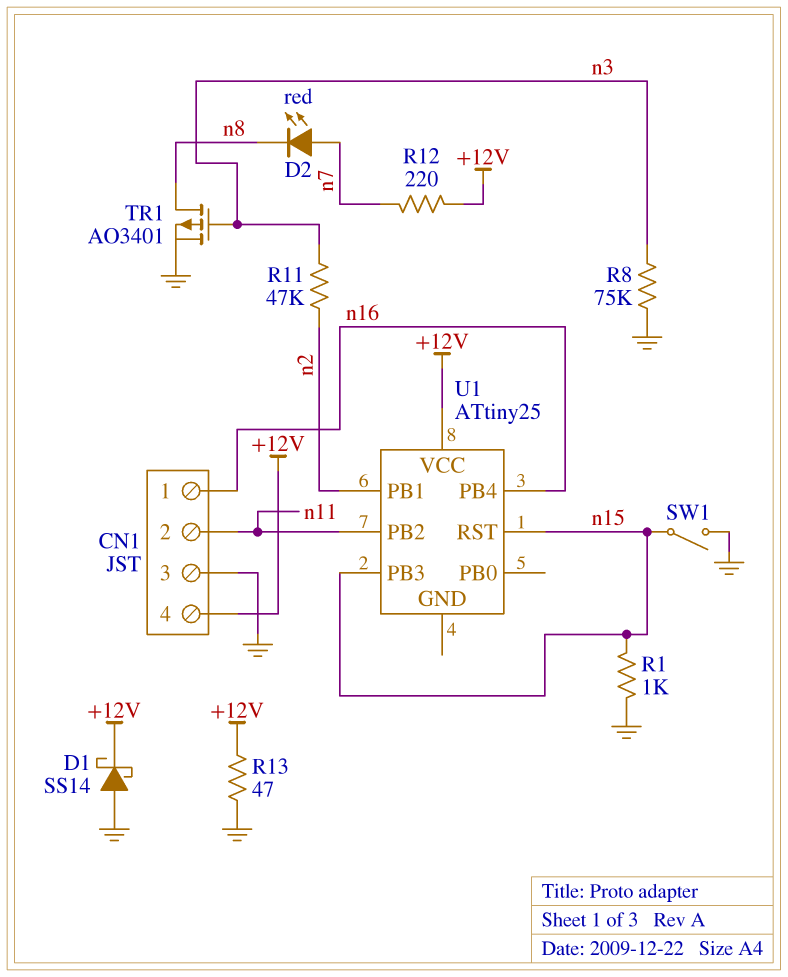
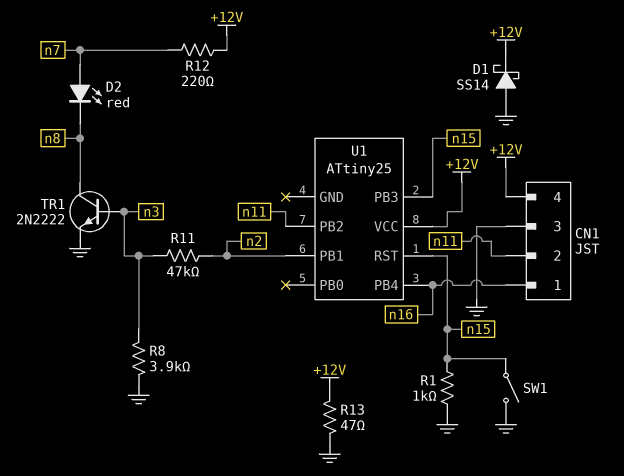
R8: 75k (GND, n3) -> 3.9k (GND, n3)
TR1: PMOS AO3401 (G n3, D n8, S GND) -> NPN 2N2222 (B n3, C n8, E GND)

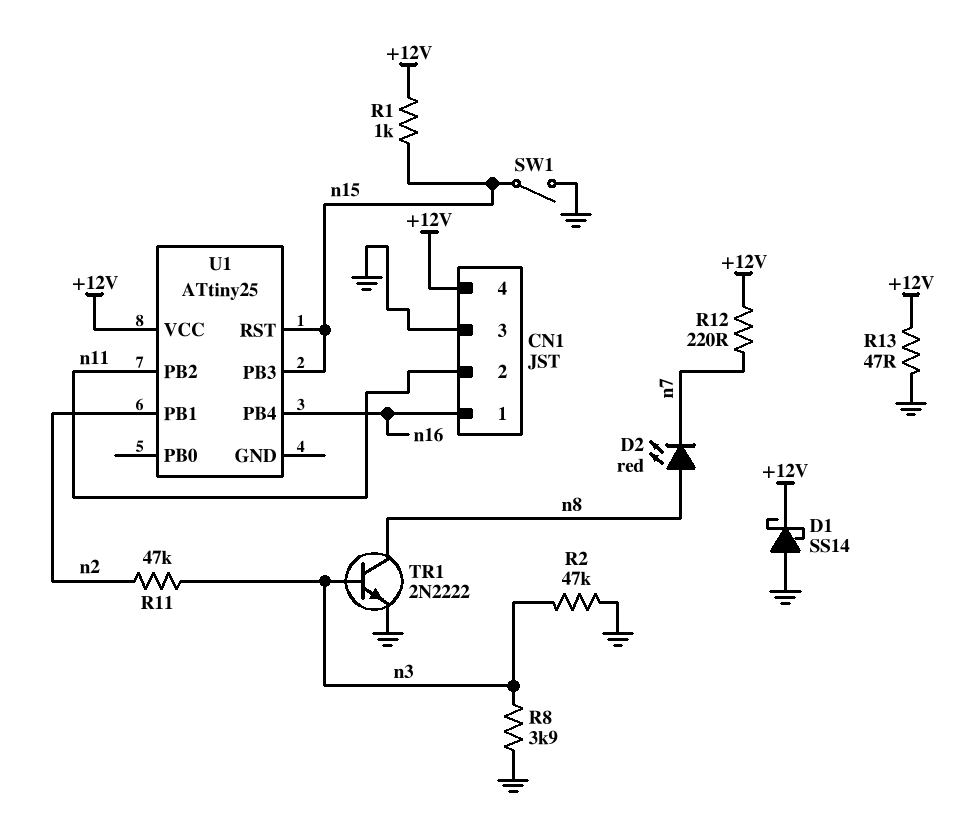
D2: LED red (A n7, K n8) -> LED red (A n8, K n7)
R1: 1k (GND, n15) -> 1k (+12V, n15)
R2: none -> 47k (GND, n3)

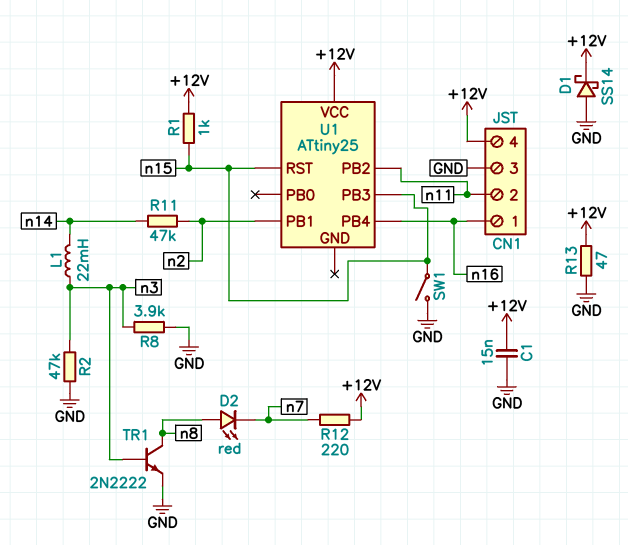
C1: none -> 15nF (+12V, GND)
L1: none -> 22mH (n3, n14)
R11: 47k (n2, n3) -> 47k (n2, n14)

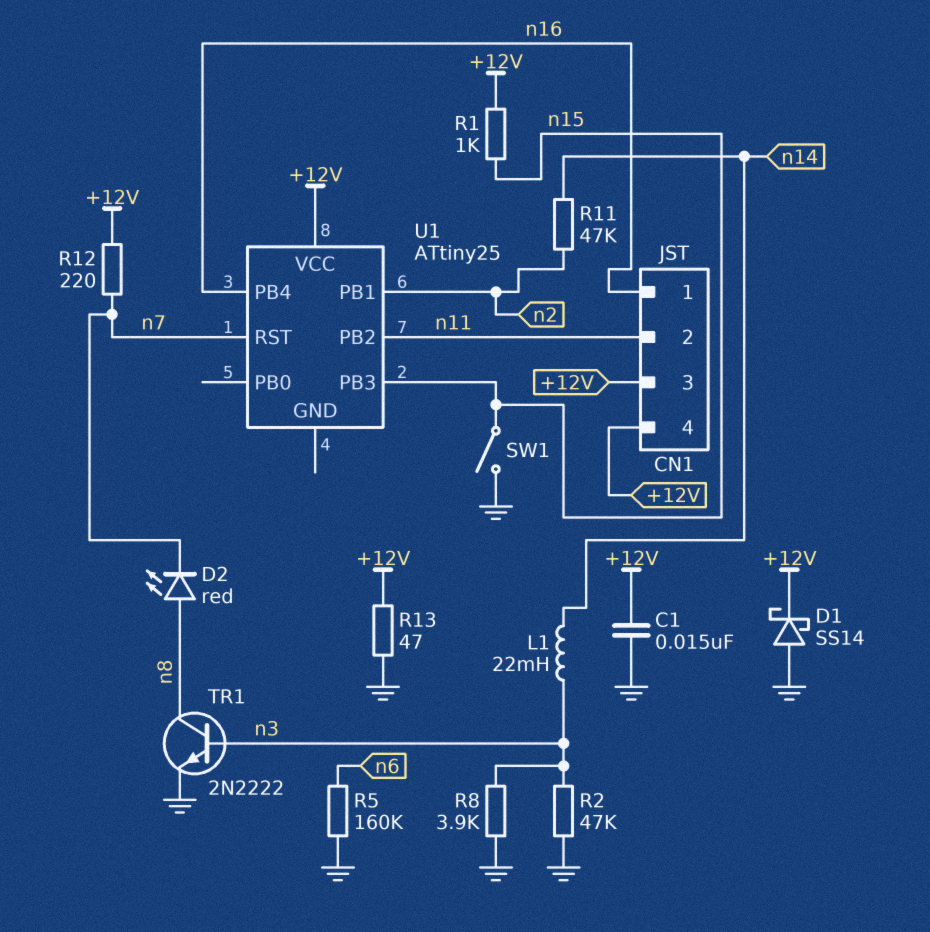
CN1 pin 3: GND -> +12V
R5: none -> 160k (GND, n6)
U1 pin RST: n15 -> n7

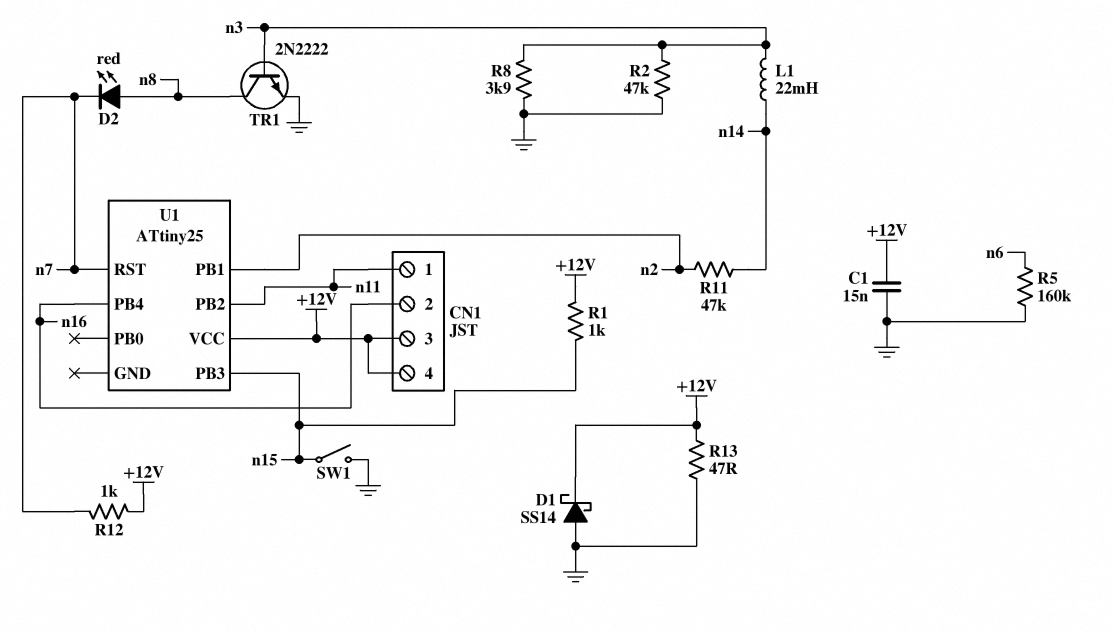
CN1 pin 1: n16 -> n11
CN1 pin 2: n11 -> n16
R12: 220 (+12V, n7) -> 1k (+12V, n7)

